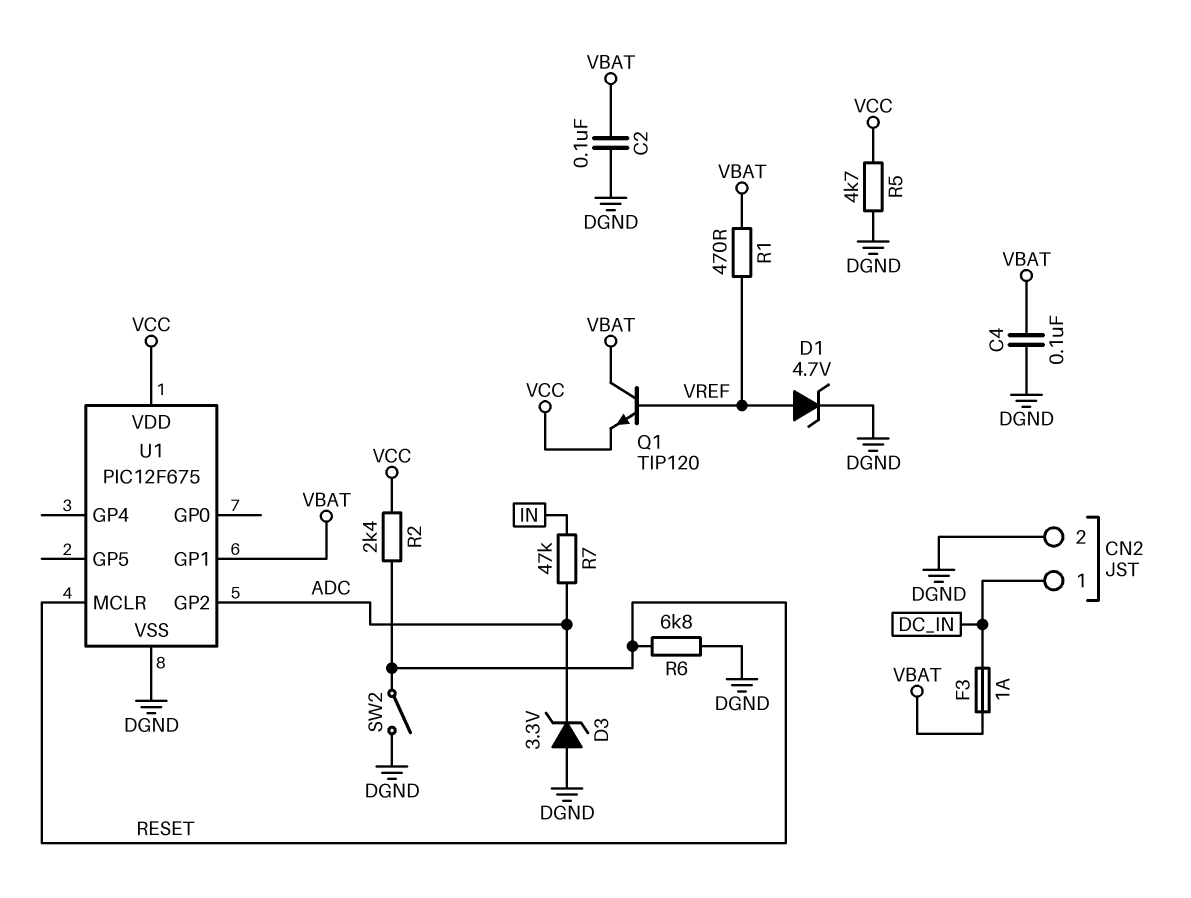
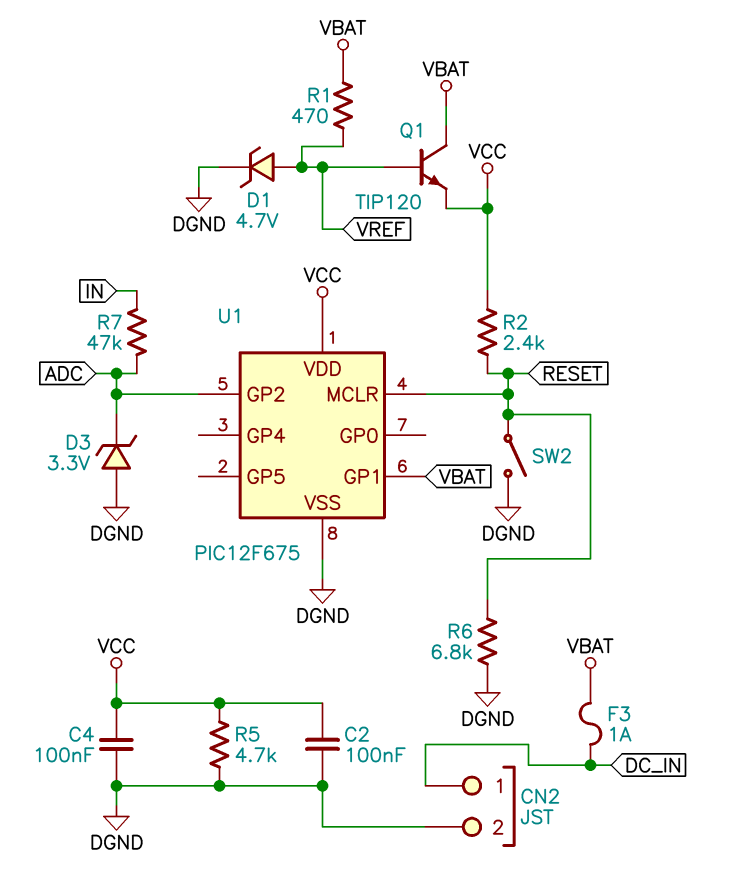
C2: 100nF (DGND, VBAT) -> 100nF (DGND, VCC)
C4: 100nF (DGND, VBAT) -> 100nF (DGND, VCC)

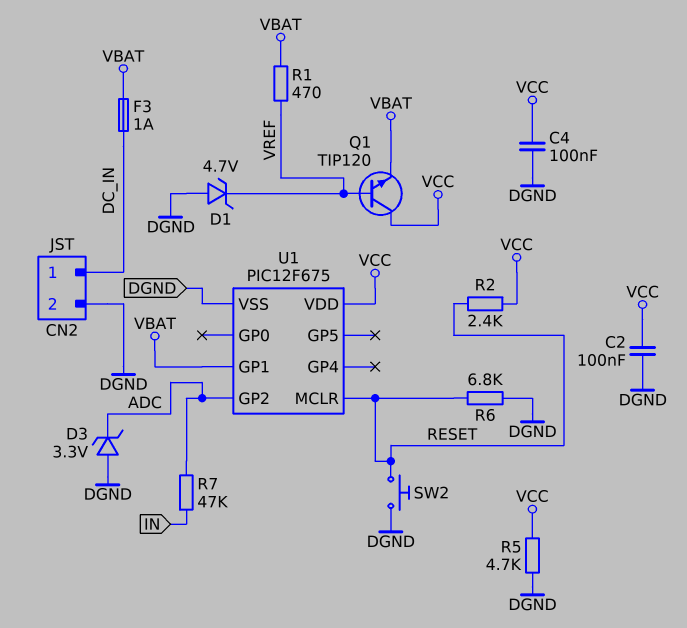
D1: zener 4.7V (A VREF, K DGND) -> zener 4.7V (A DGND, K VREF)
Q1: NPN TIP120 (B VREF, C VBAT, E VCC) -> NPN TIP120 (B VREF, C VCC, E VBAT)
SW2: switch (DGND, RESET) -> button (DGND, RESET)

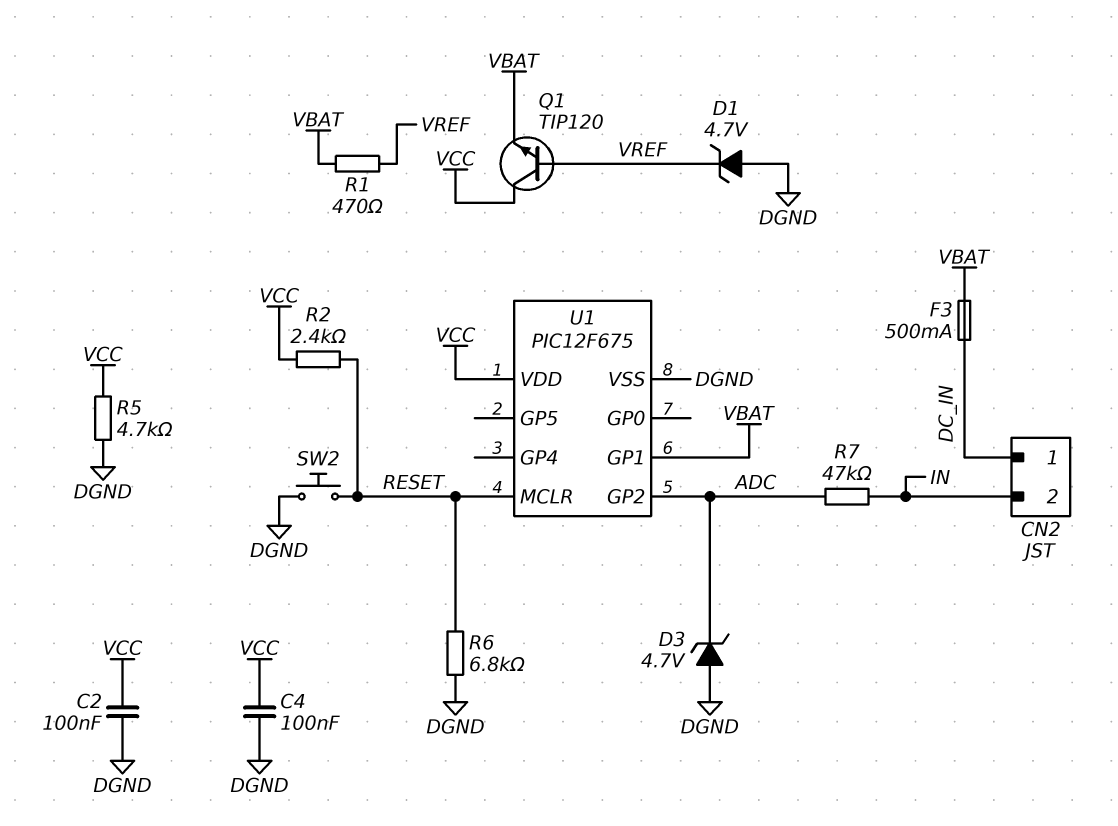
CN2 pin 2: DGND -> IN
D3: zener 3.3V (A DGND, K ADC) -> zener 4.7V (A DGND, K ADC)
F3: 1A (DC_IN, VBAT) -> 500mA (DC_IN, VBAT)

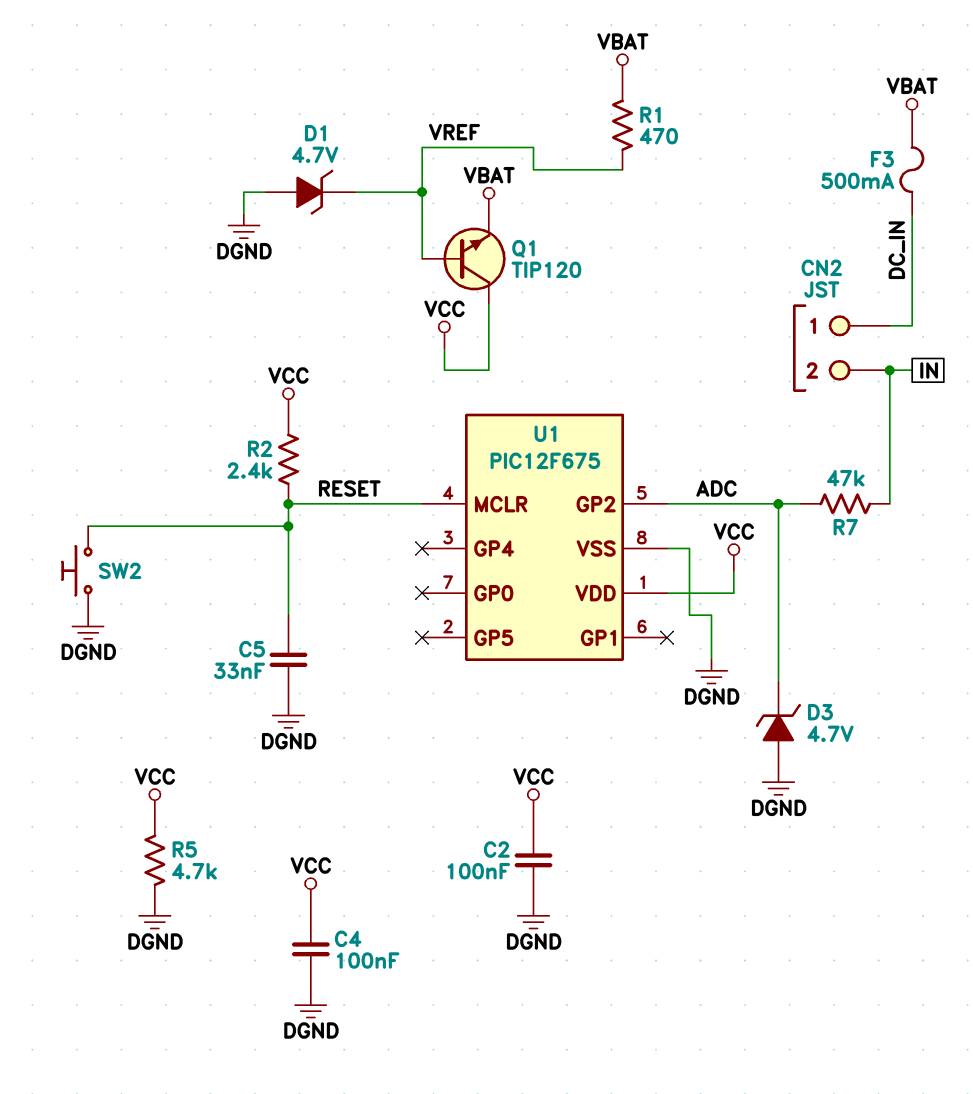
C5: none -> 33nF (DGND, RESET)
R6: 6.8k (DGND, RESET) -> none
U1 pin GP1: VBAT -> none

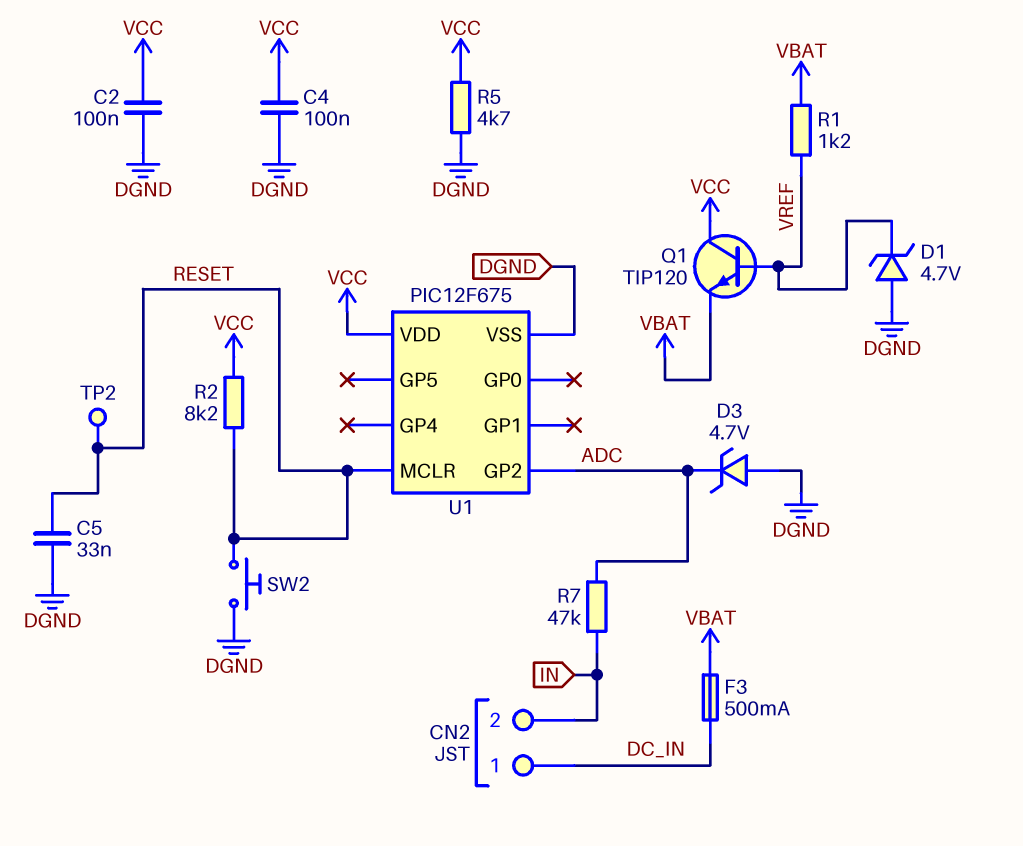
R1: 470 (VBAT, VREF) -> 1.2k (VBAT, VREF)
R2: 2.4k (RESET, VCC) -> 8.2k (RESET, VCC)
TP2: none -> test point (RESET)

